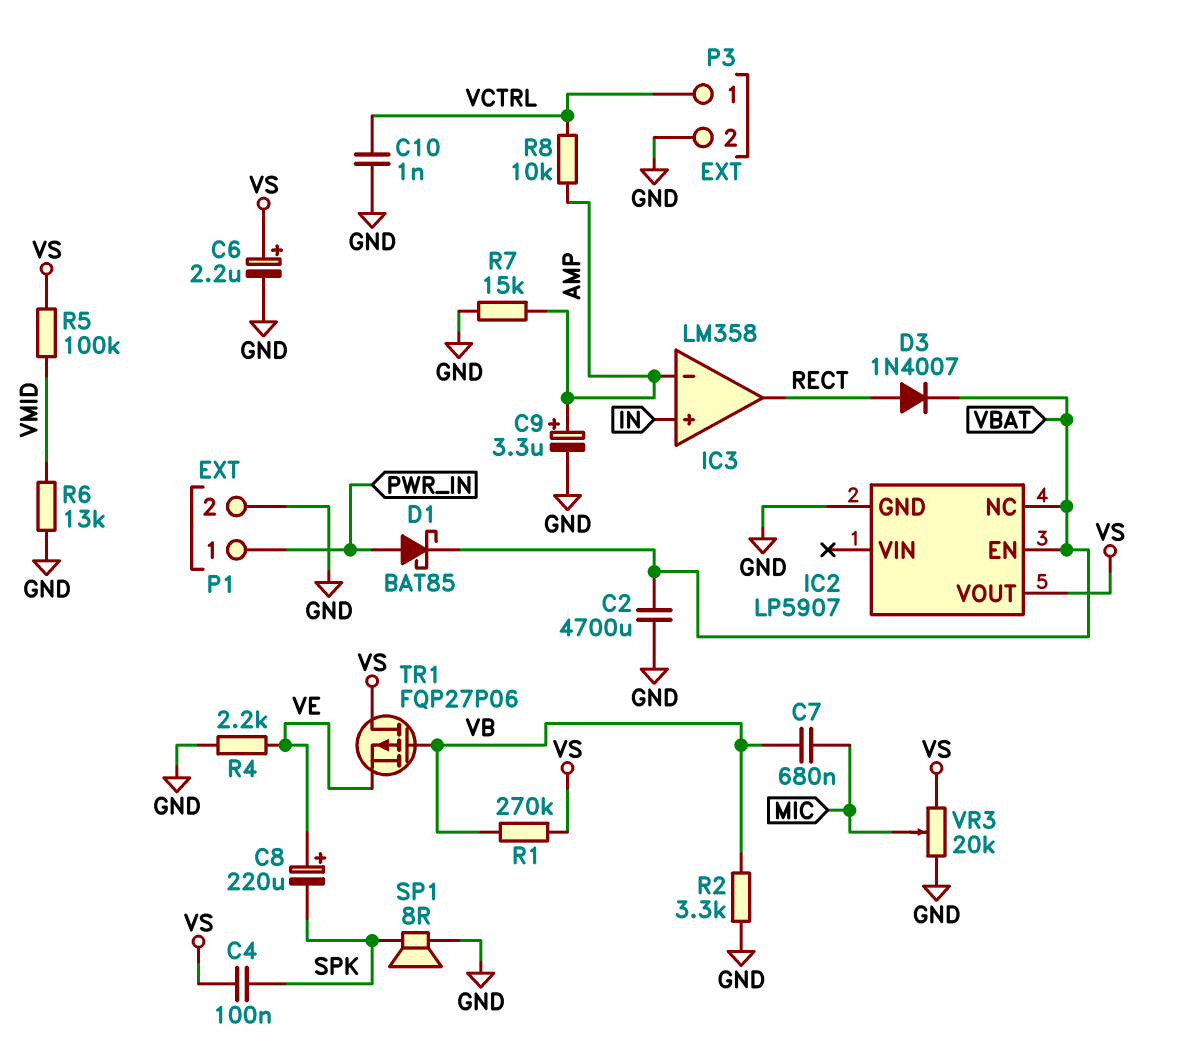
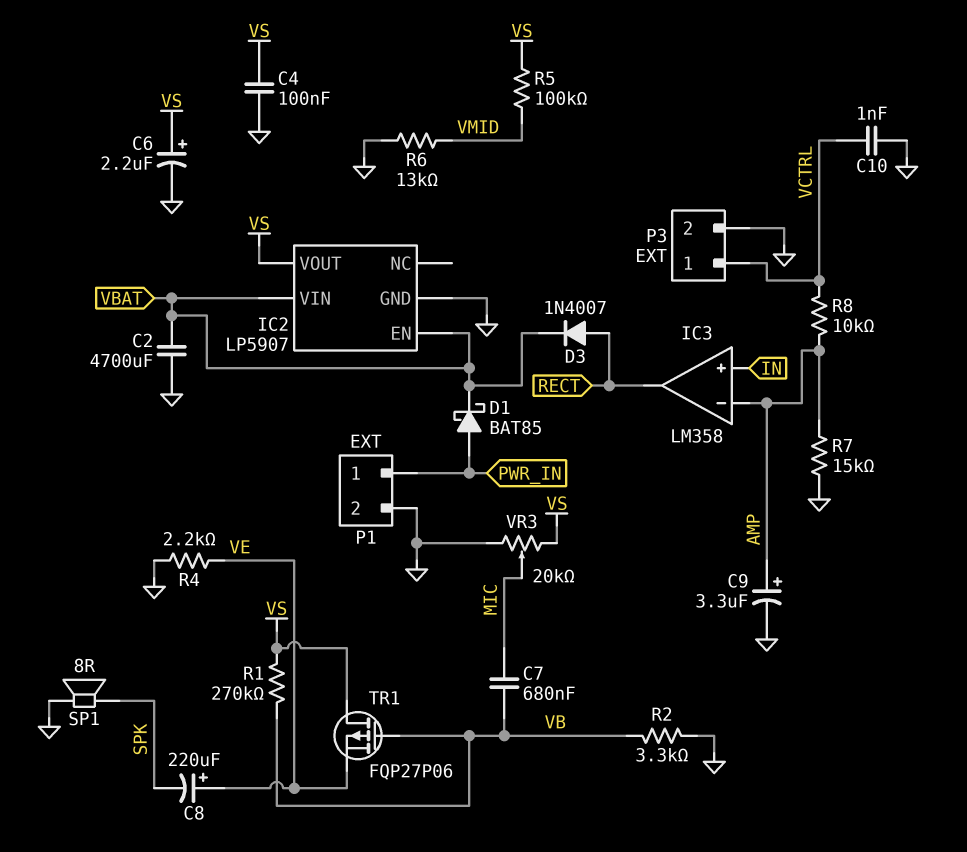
C4: 100nF (SPK, VS) -> 100nF (GND, VS)
IC2 pin NC: VBAT -> none
IC2 pin VIN: none -> VBAT

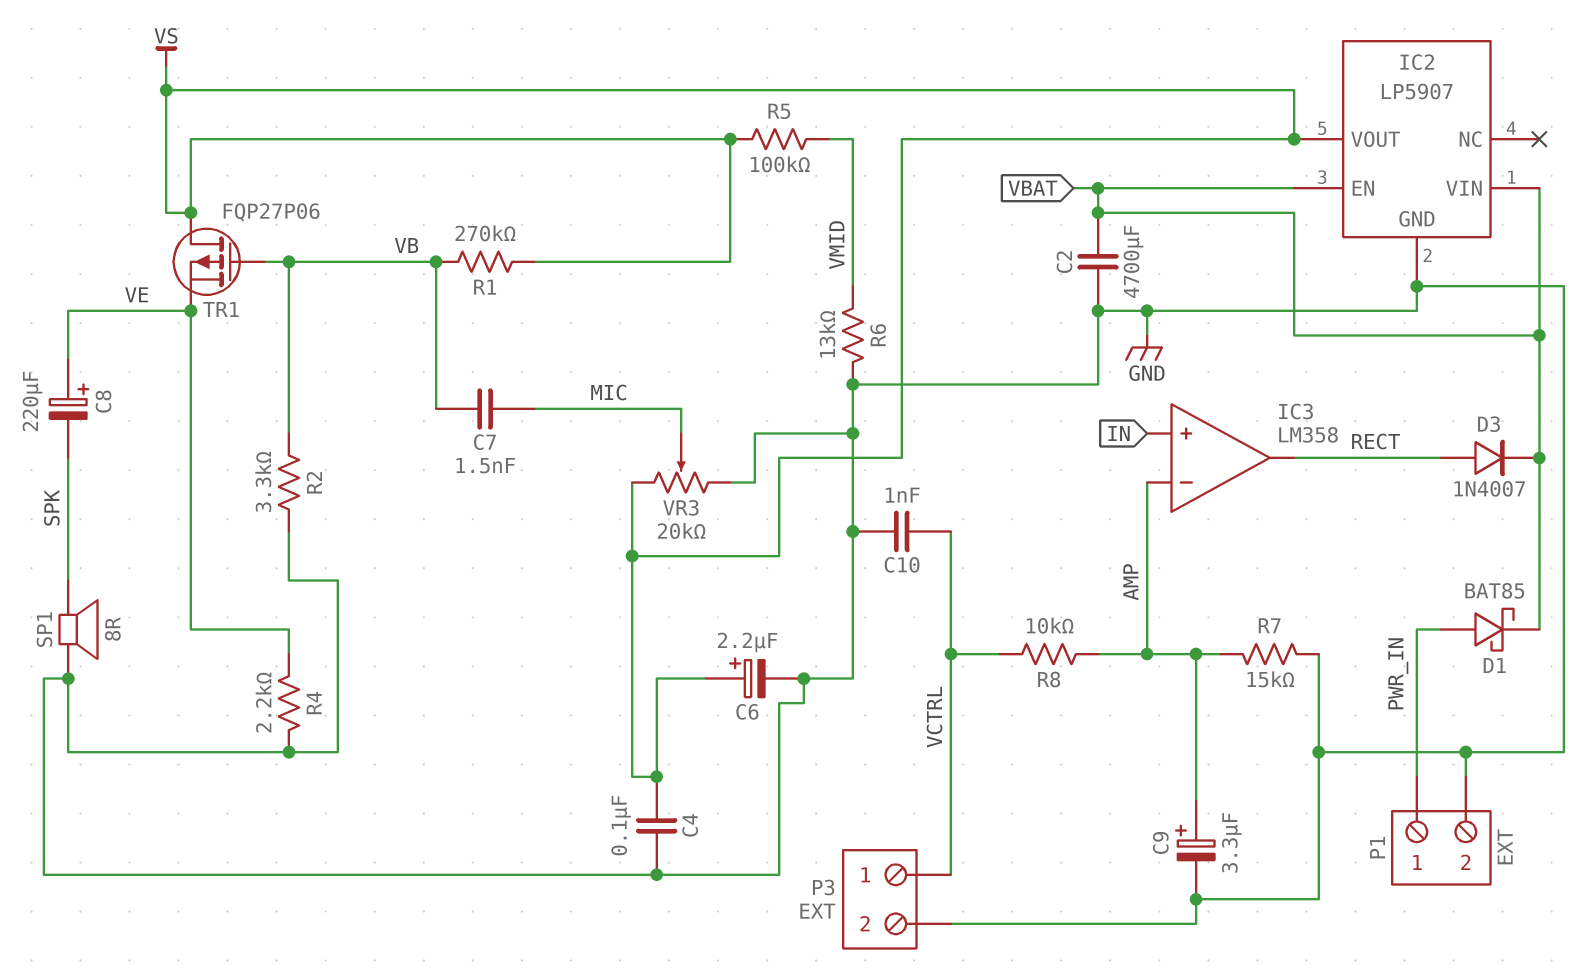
C7: 680nF (MIC, VB) -> 1.5nF (MIC, VB)

